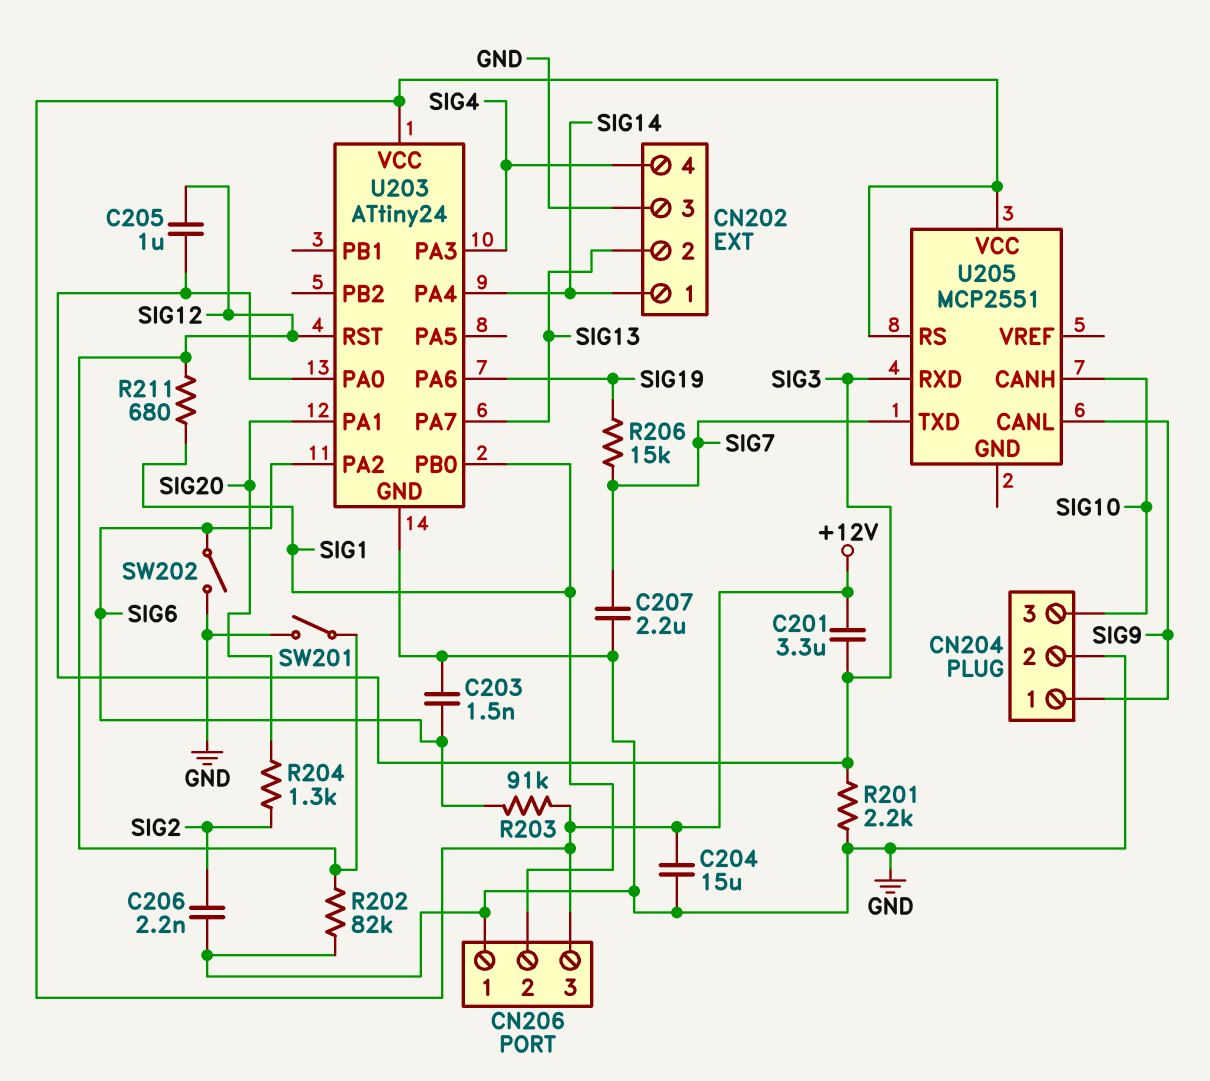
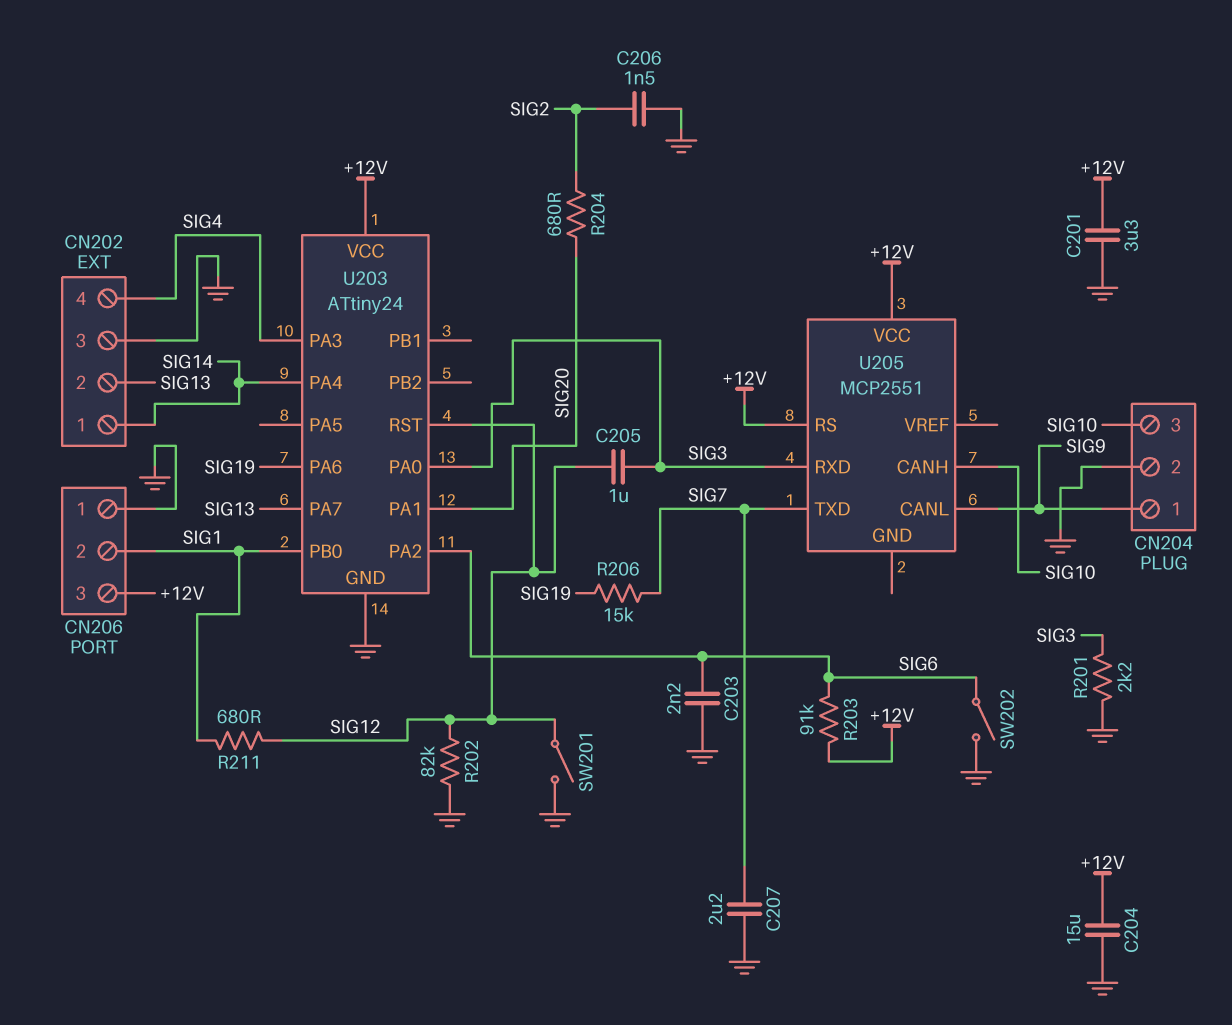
C201: 3.3uF (+12V, SIG3) -> 3.3uF (+12V, GND)
C203: 1.5nF (GND, SIG6) -> 2.2nF (GND, SIG6)
C206: 2.2nF (GND, SIG2) -> 1.5nF (GND, SIG2)
R204: 1.3k (SIG2, SIG20) -> 680 (SIG2, SIG20)

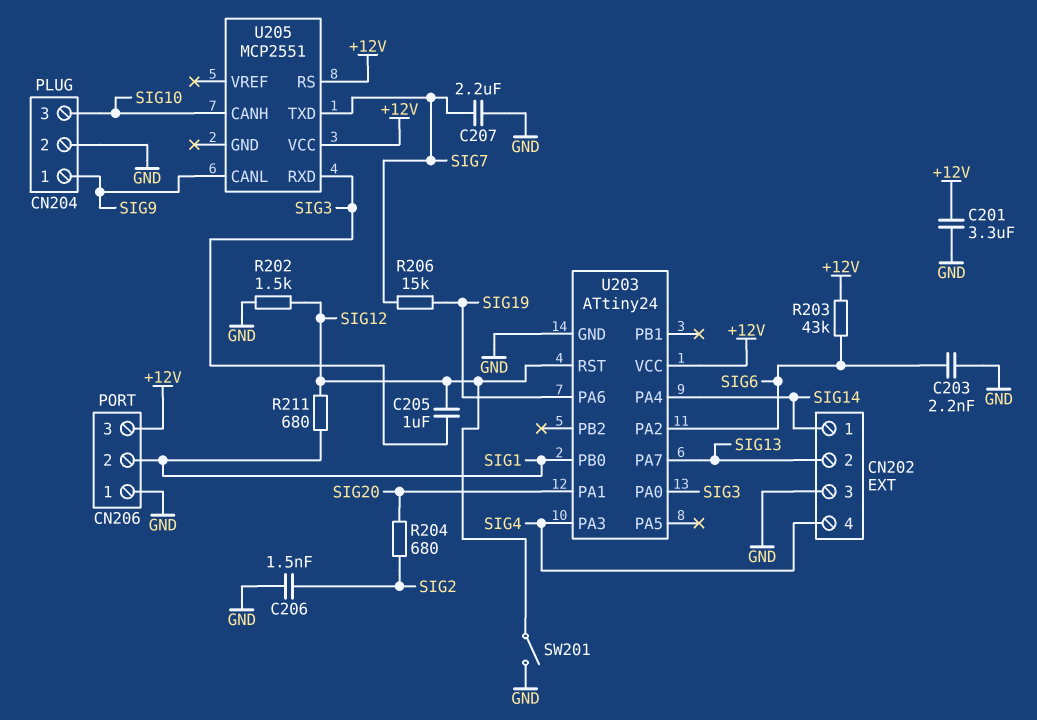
C204: 15uF (+12V, GND) -> none
R201: 2.2k (GND, SIG3) -> none
R202: 82k (GND, SIG12) -> 1.5k (GND, SIG12)
R203: 91k (+12V, SIG6) -> 43k (+12V, SIG6)
SW202: switch (GND, SIG6) -> none

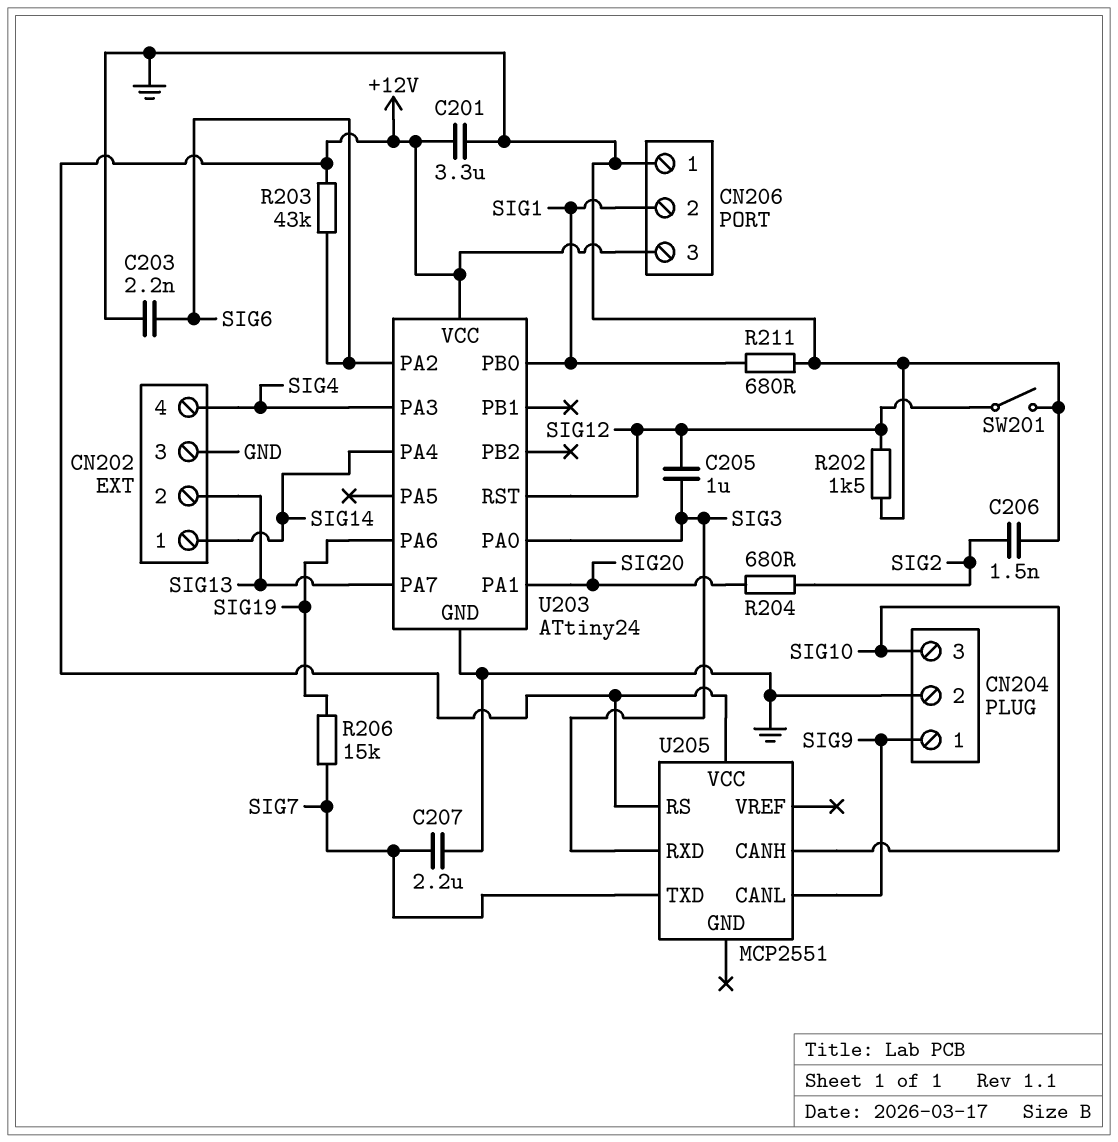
R211: 680 (SIG1, SIG12) -> 680 (GND, SIG1)

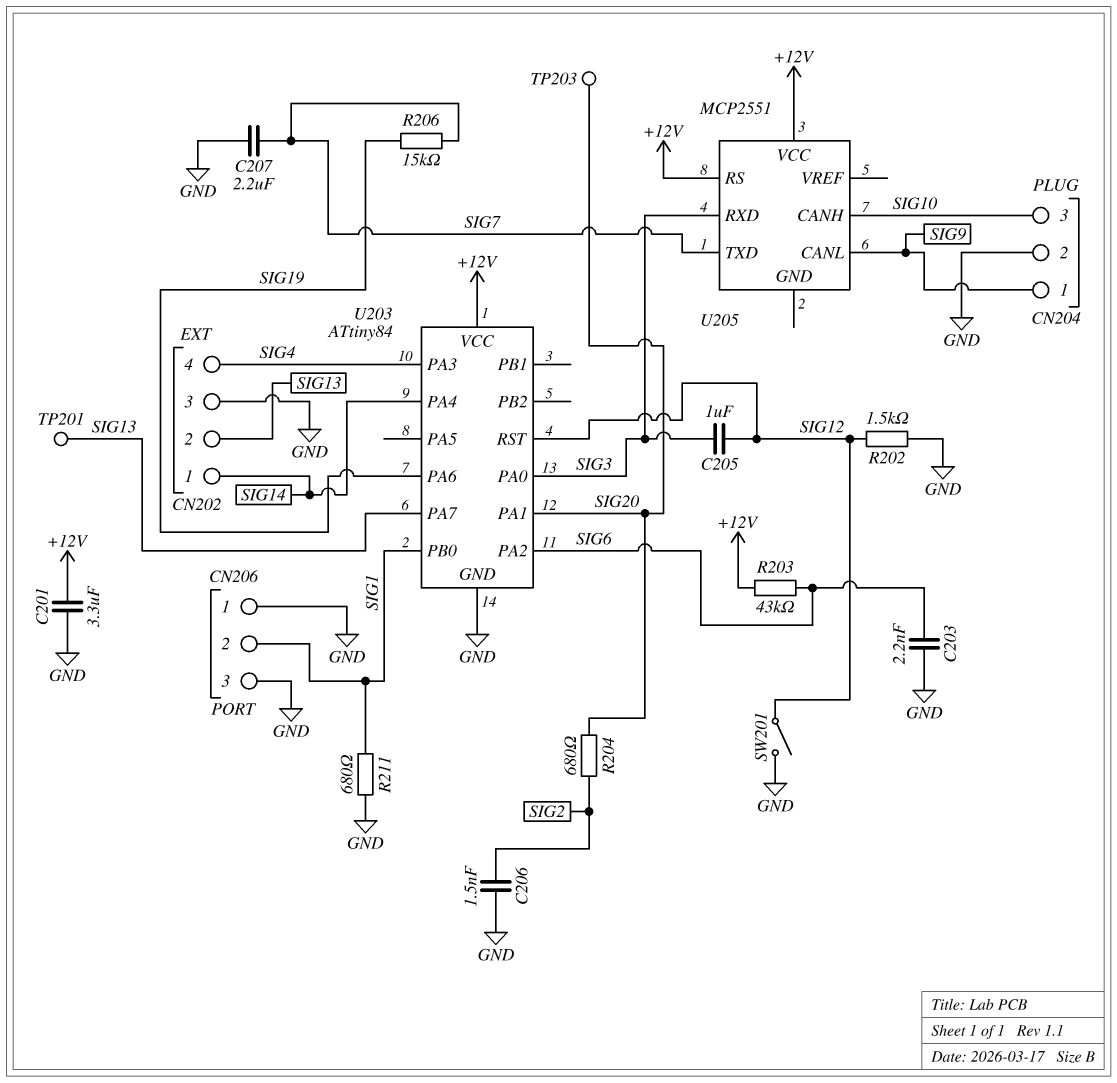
CN206 pin 3: +12V -> GND
TP201: none -> test point (SIG13)
TP203: none -> test point (SIG20)
U203: ATtiny24 -> ATtiny84

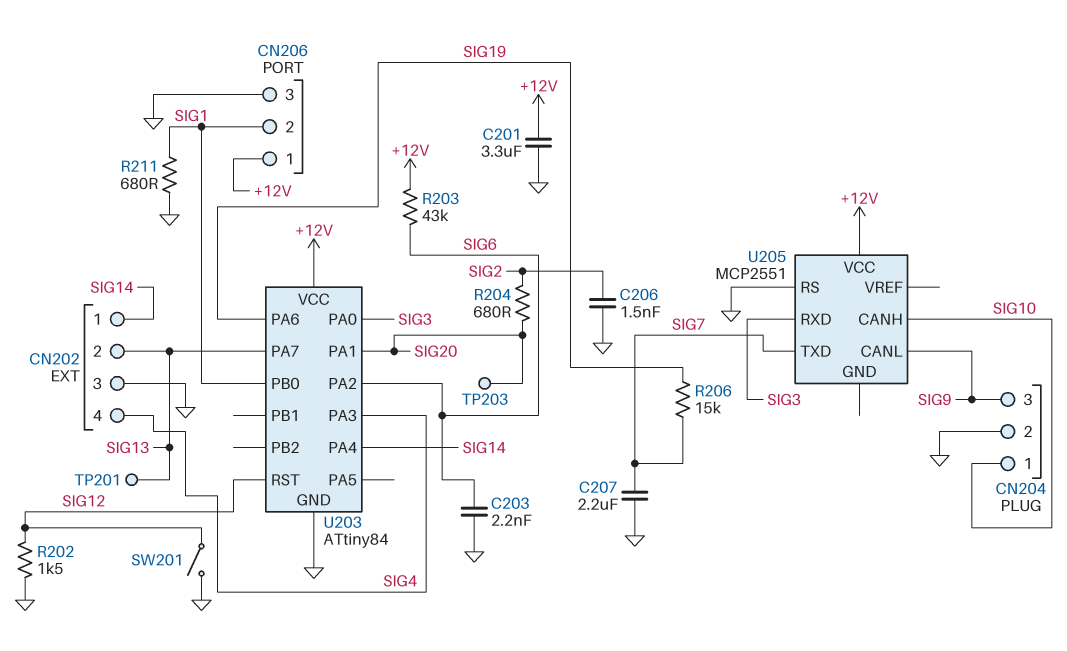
C205: 1uF (SIG3, SIG12) -> none
CN204 pin 1: SIG9 -> SIG10
CN204 pin 3: SIG10 -> SIG9
CN206 pin 1: GND -> +12V
U205 pin RS: +12V -> GND

